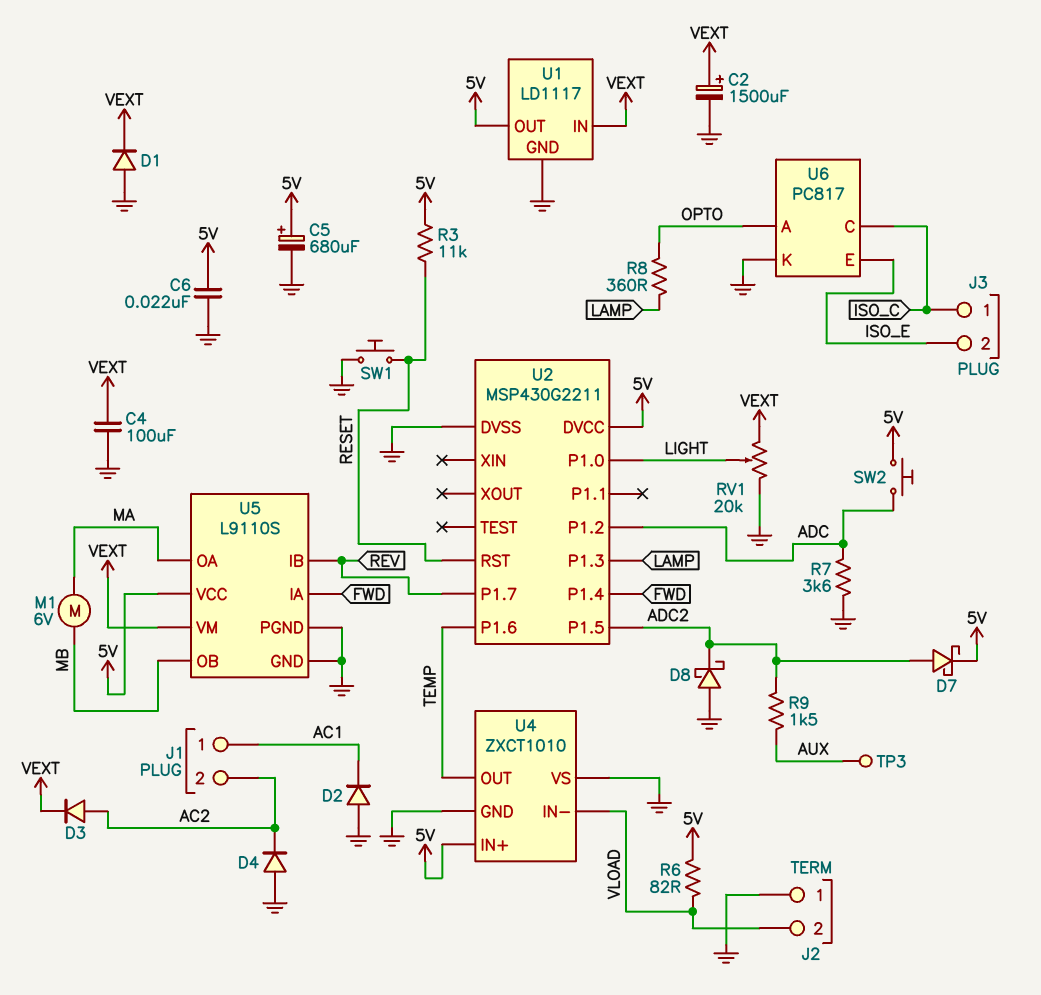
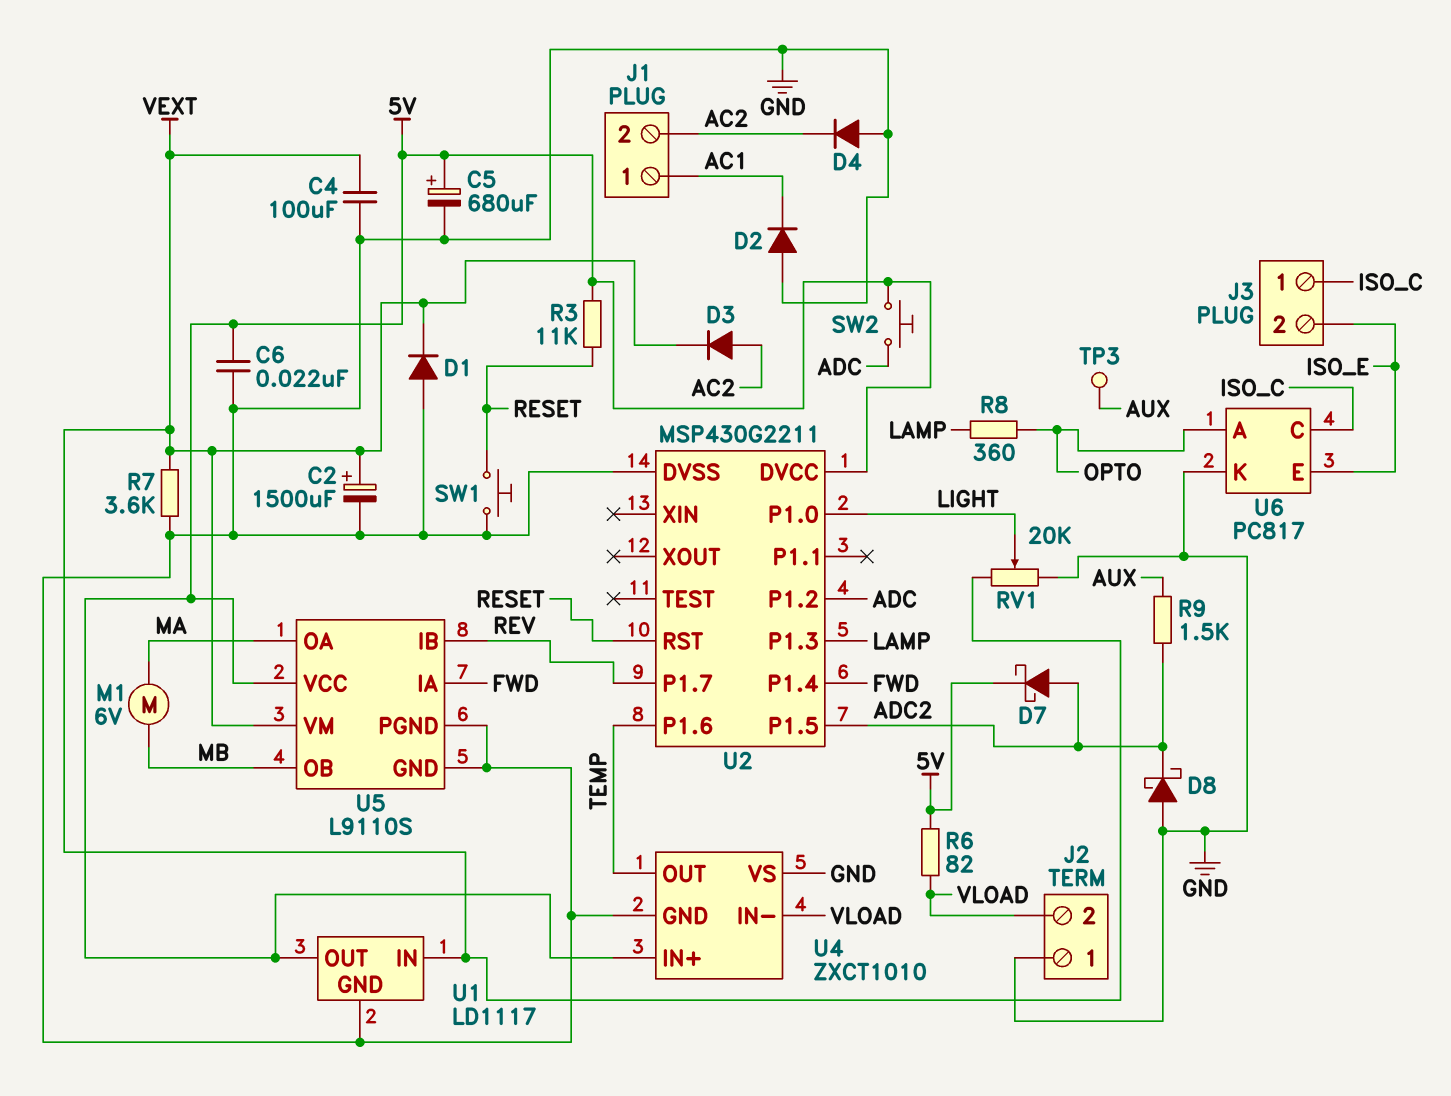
R7: 3.6k (ADC, GND) -> 3.6k (GND, VEXT)

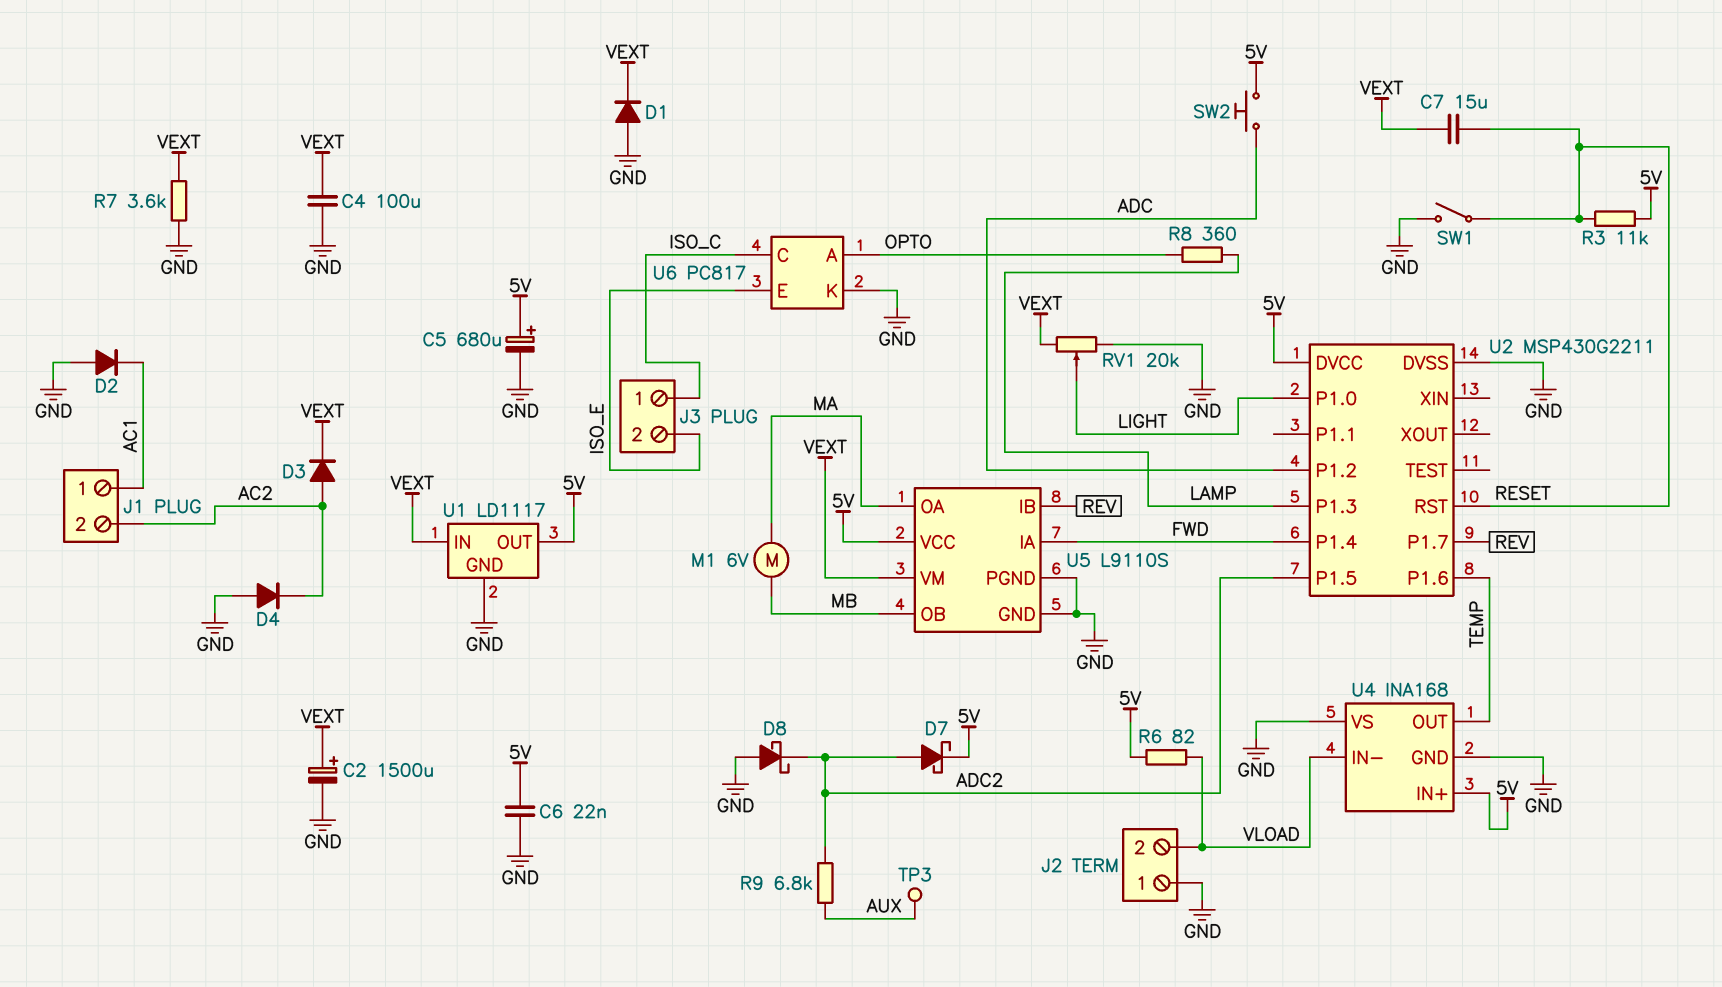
C7: none -> 15uF (RESET, VEXT)
R9: 1.5k (ADC2, AUX) -> 6.8k (ADC2, AUX)
SW1: button (GND, RESET) -> switch (GND, RESET)
U4: ZXCT1010 -> INA168

